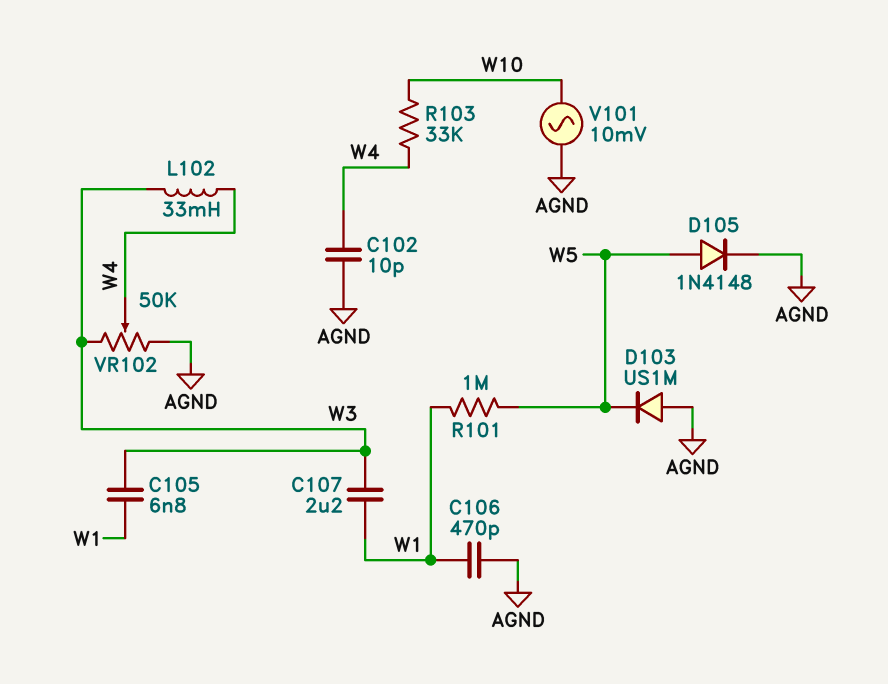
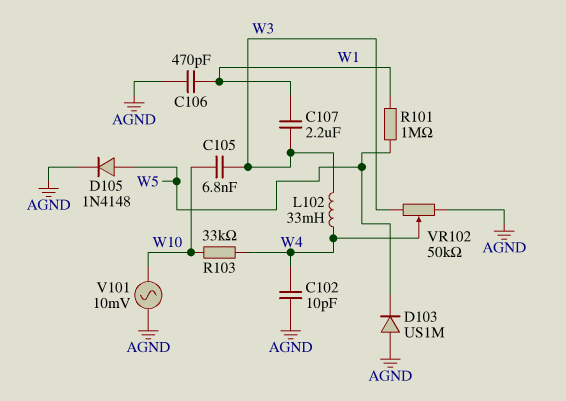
C105: 6.8nF (W1, W3) -> 6.8nF (W3, W10)

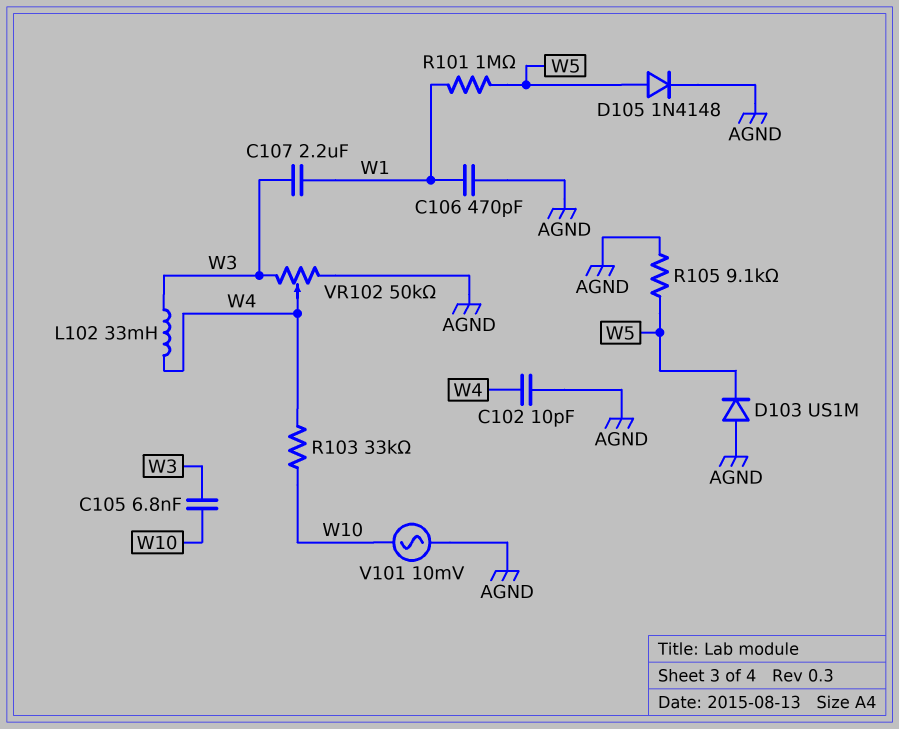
R105: none -> 9.1k (AGND, W5)

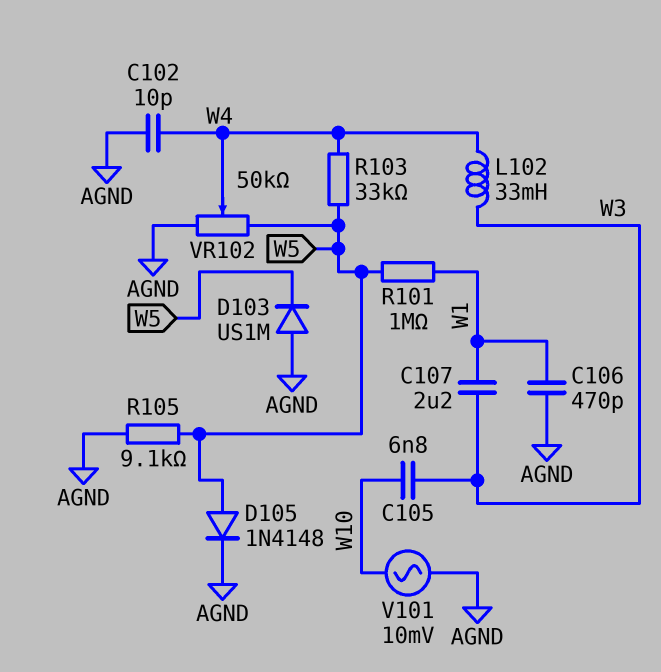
R103: 33k (W4, W10) -> 33k (W4, W5)
VR102: 50k (AGND, W3, wiper W4) -> 50k (AGND, W5, wiper W4)

